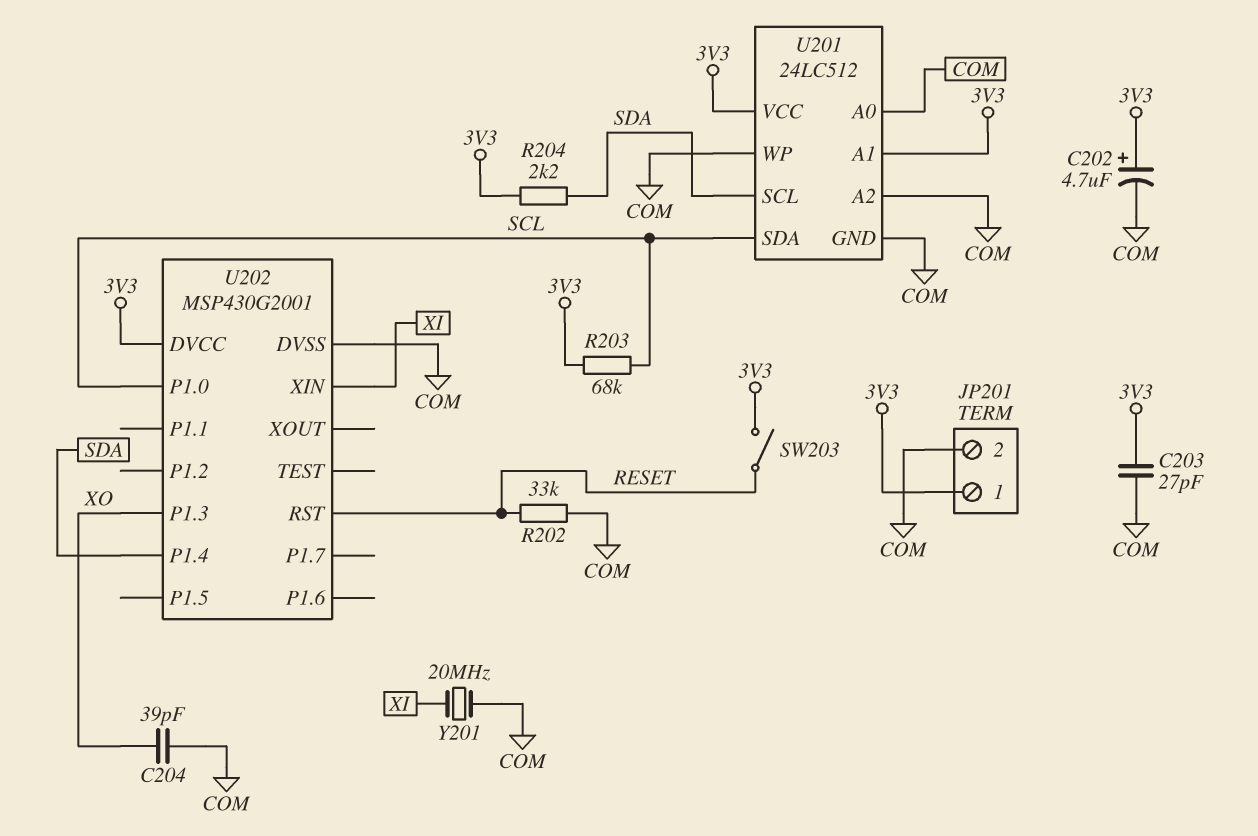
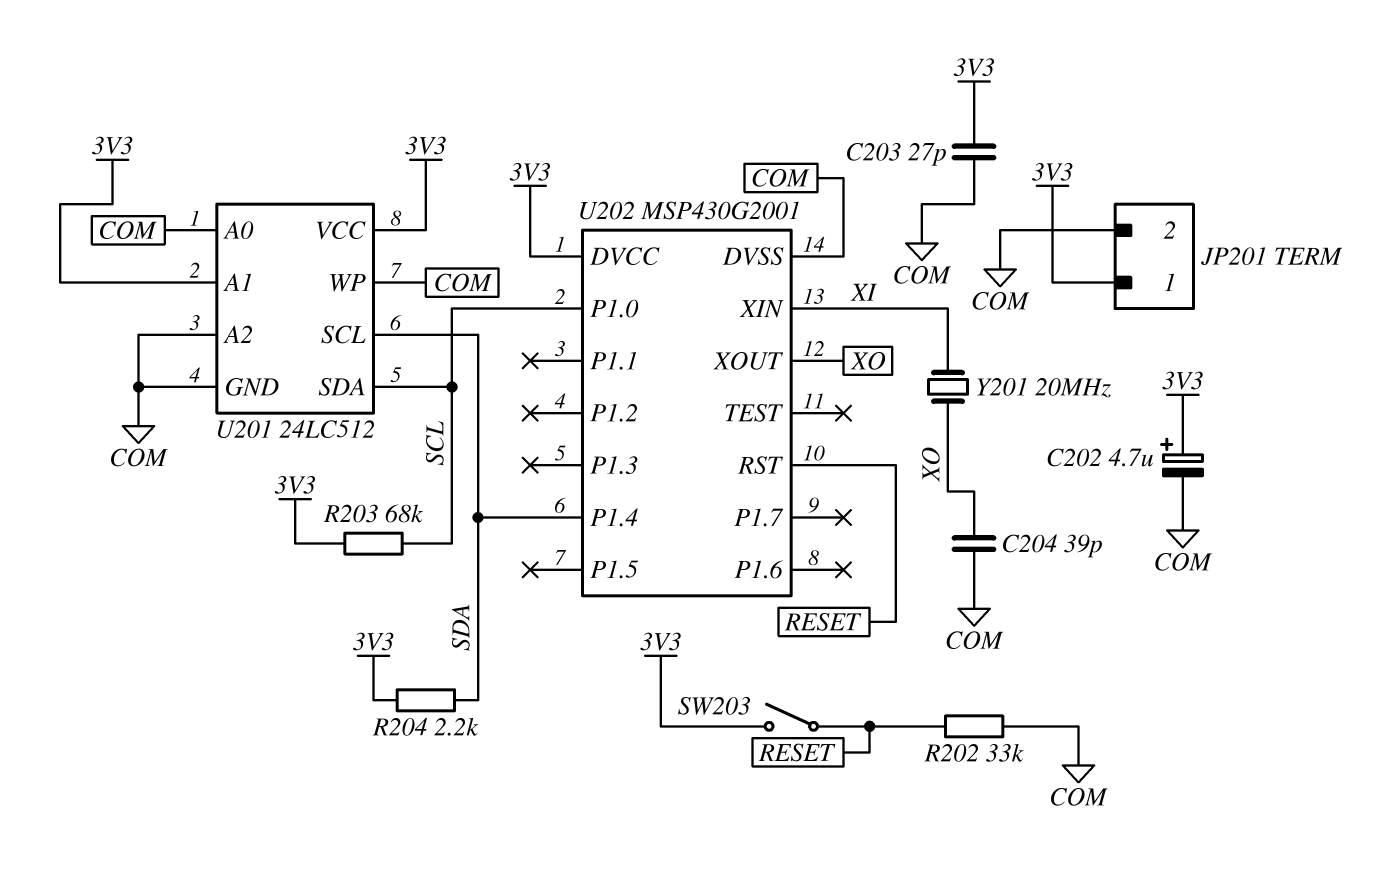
U202 pin P1.3: XO -> none
U202 pin XOUT: none -> XO
Y201: 20MHz (COM, XI) -> 20MHz (XI, XO)

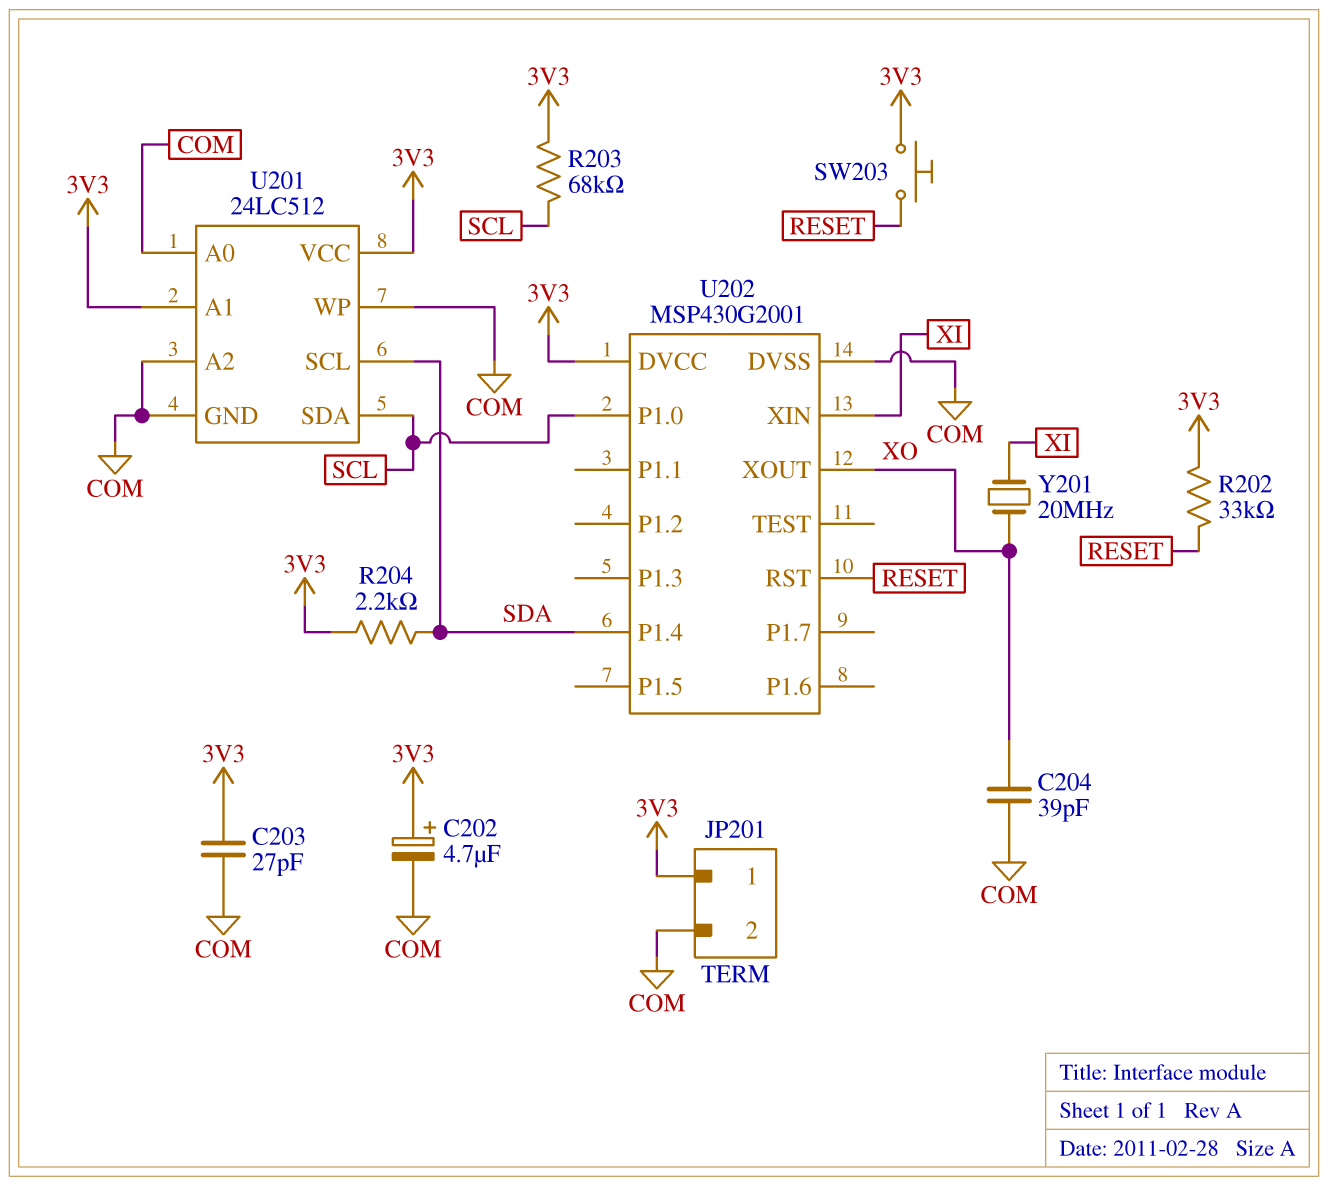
R202: 33k (COM, RESET) -> 33k (3V3, RESET)
SW203: switch (3V3, RESET) -> button (3V3, RESET)

